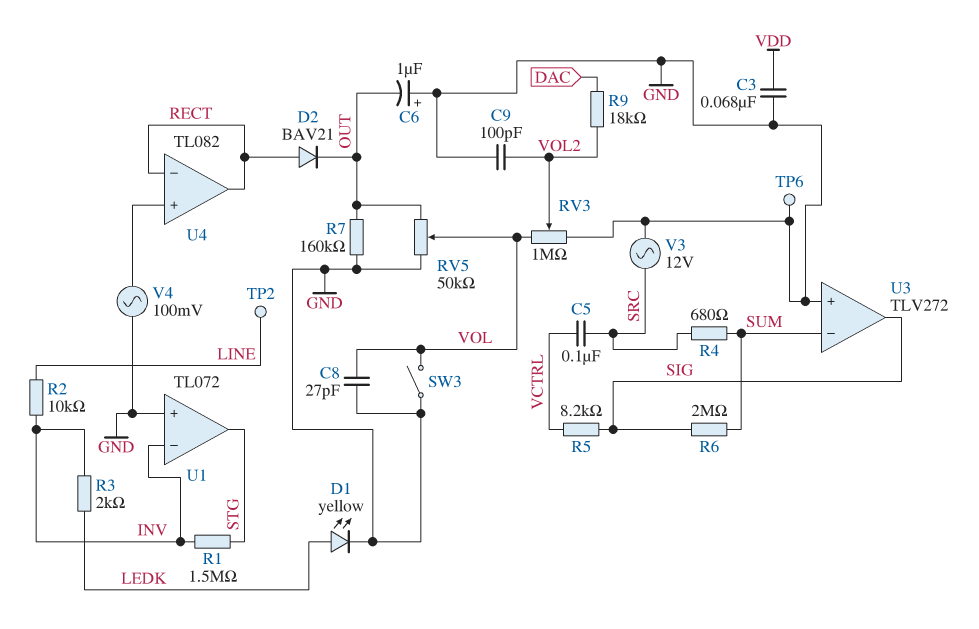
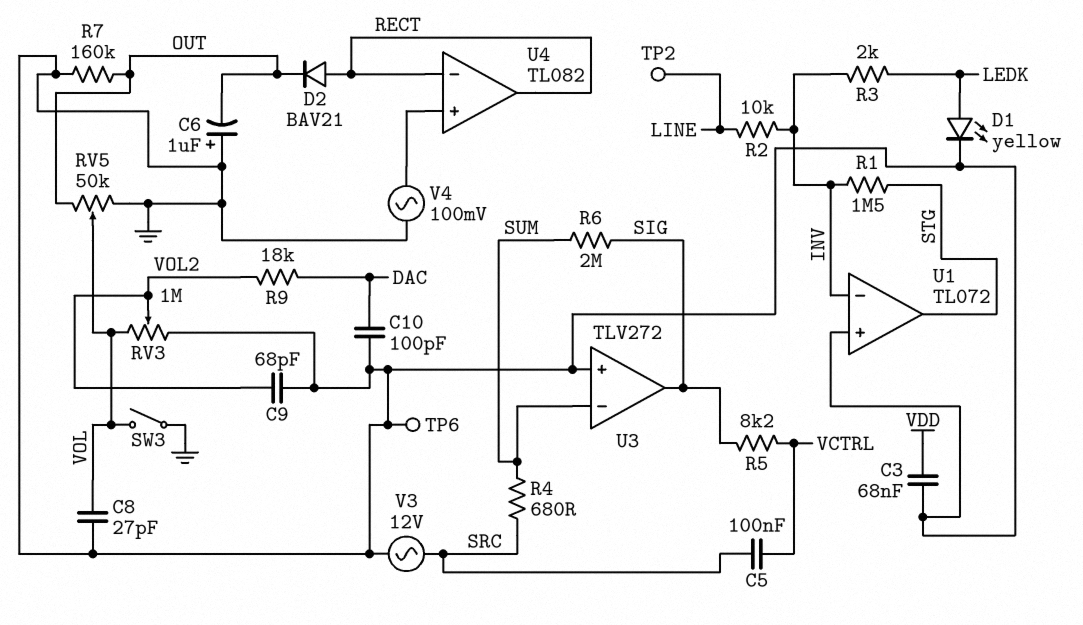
C9: 100pF (GND, VOL2) -> 68pF (GND, VOL2)
C10: none -> 100pF (DAC, GND)

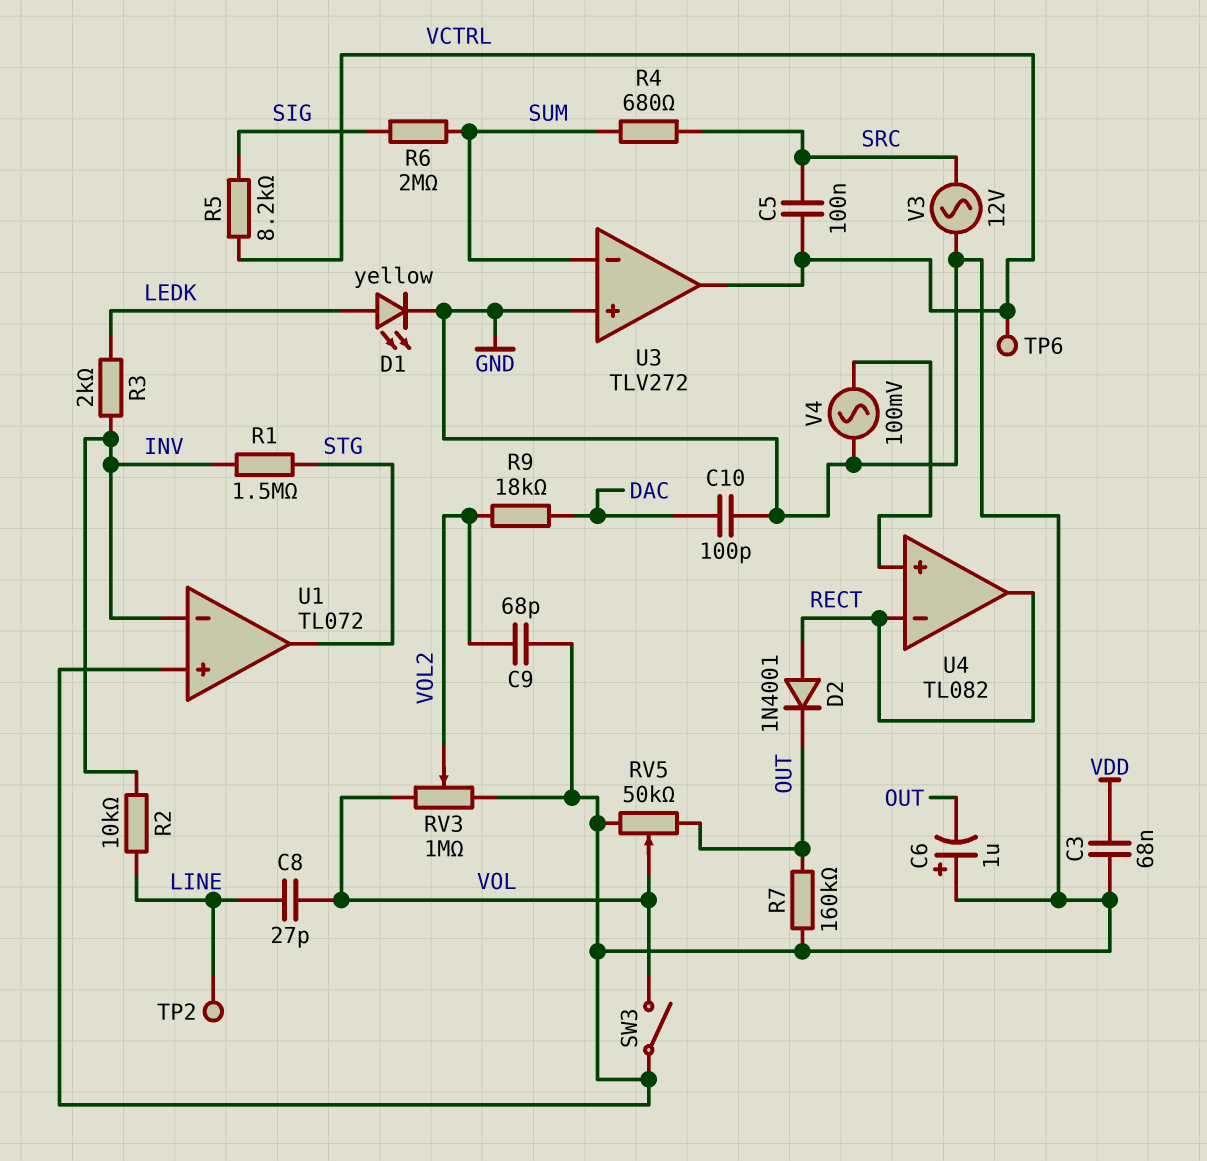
C8: 27pF (GND, VOL) -> 27pF (LINE, VOL)
D2: diode BAV21 (A RECT, K OUT) -> diode 1N4001 (A RECT, K OUT)
TP6: test point (GND) -> test point (VCTRL)
U3 pin out: SIG -> VCTRL

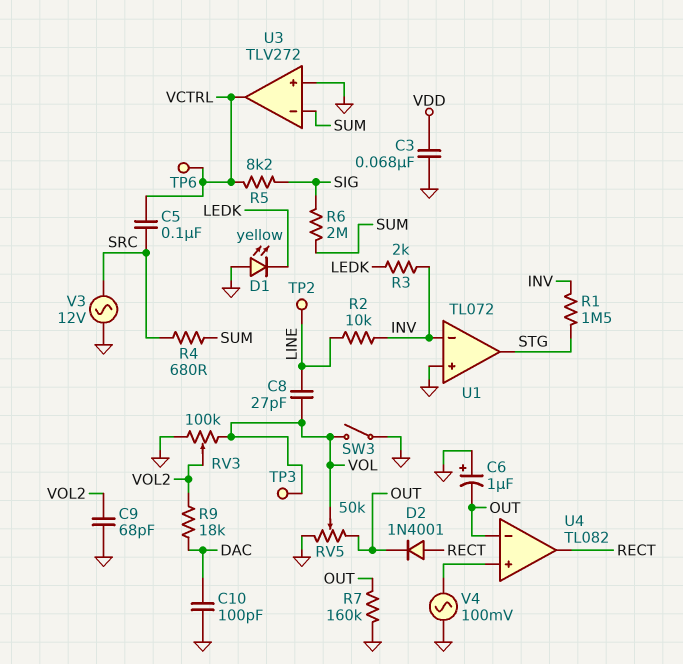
D1: LED yellow (A LEDK, K GND) -> LED yellow (A GND, K LEDK)
RV3: 1M (GND, VOL, wiper VOL2) -> 100k (GND, VOL, wiper VOL2)
TP3: none -> test point (VOL)
U4 pin in-: RECT -> OUT

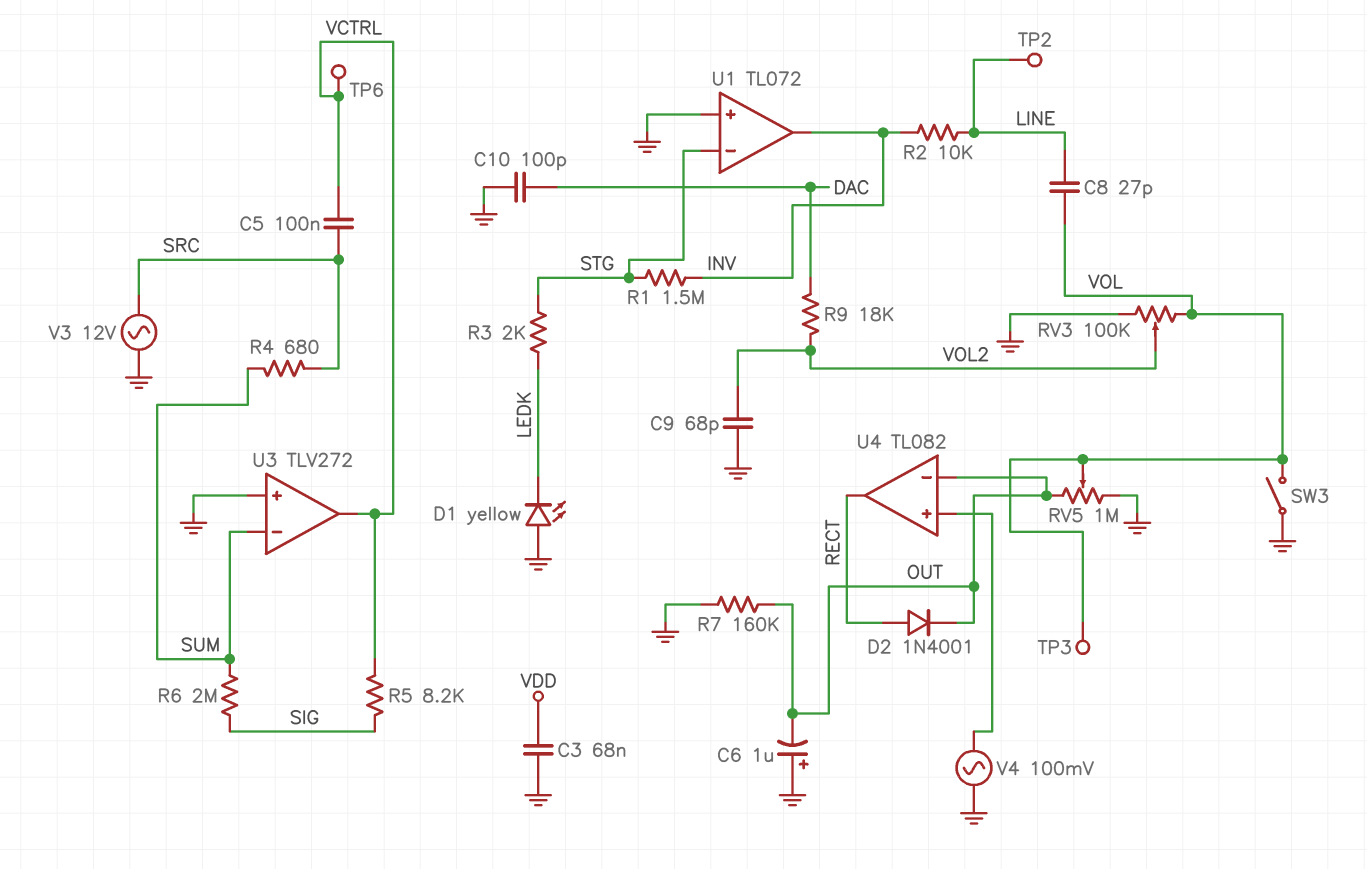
R3: 2k (INV, LEDK) -> 2k (LEDK, STG)
RV5: 50k (GND, OUT, wiper VOL) -> 1M (GND, OUT, wiper VOL)
U1 pin in-: INV -> STG
U1 pin out: STG -> INV

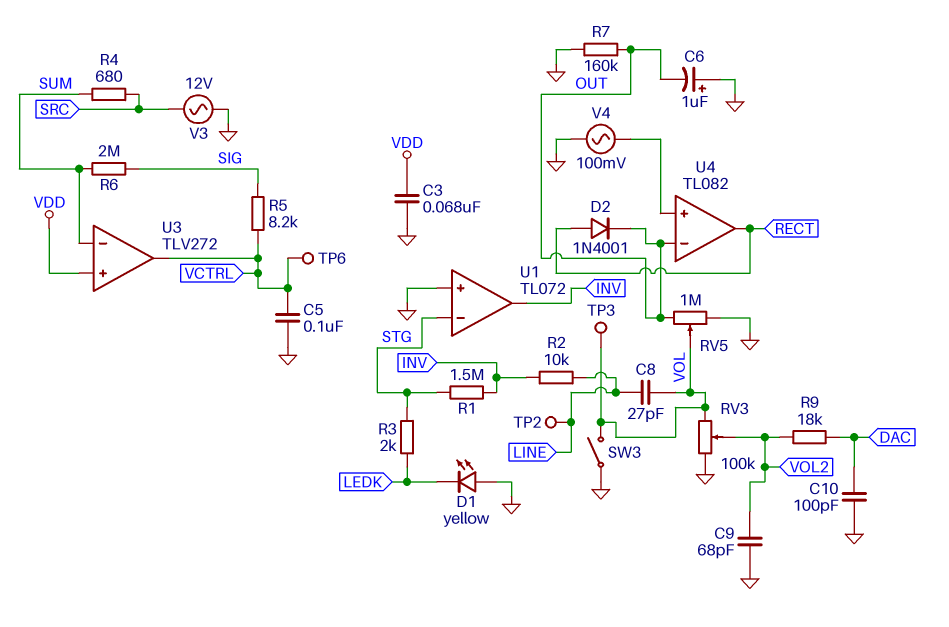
C5: 100nF (SRC, VCTRL) -> 100nF (GND, VCTRL)
U3 pin in+: GND -> VDD

